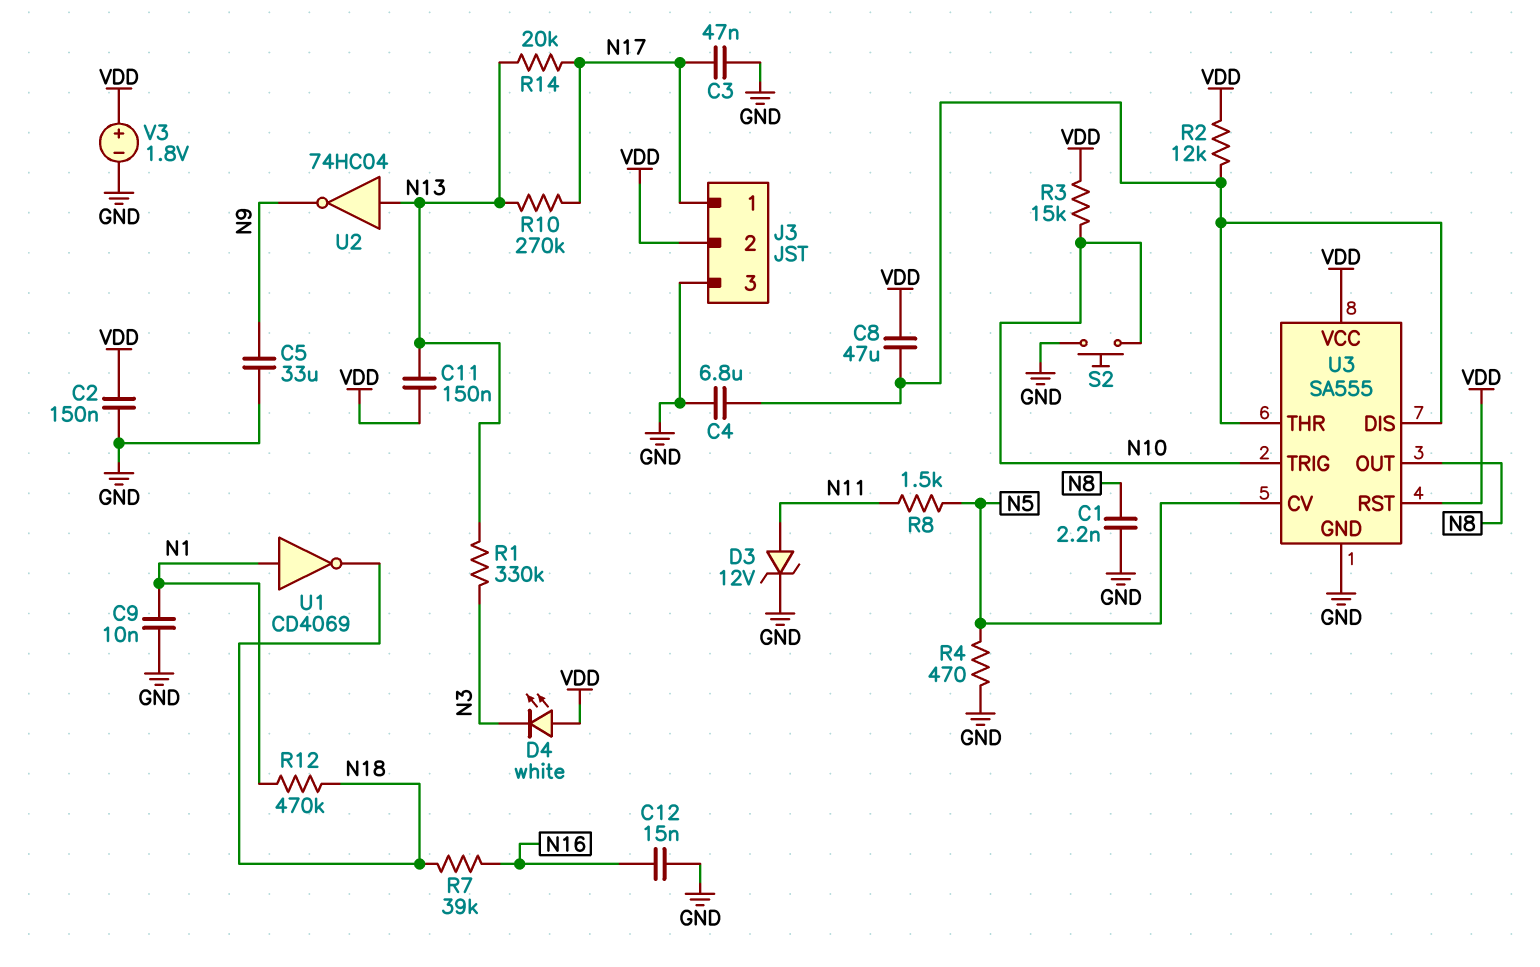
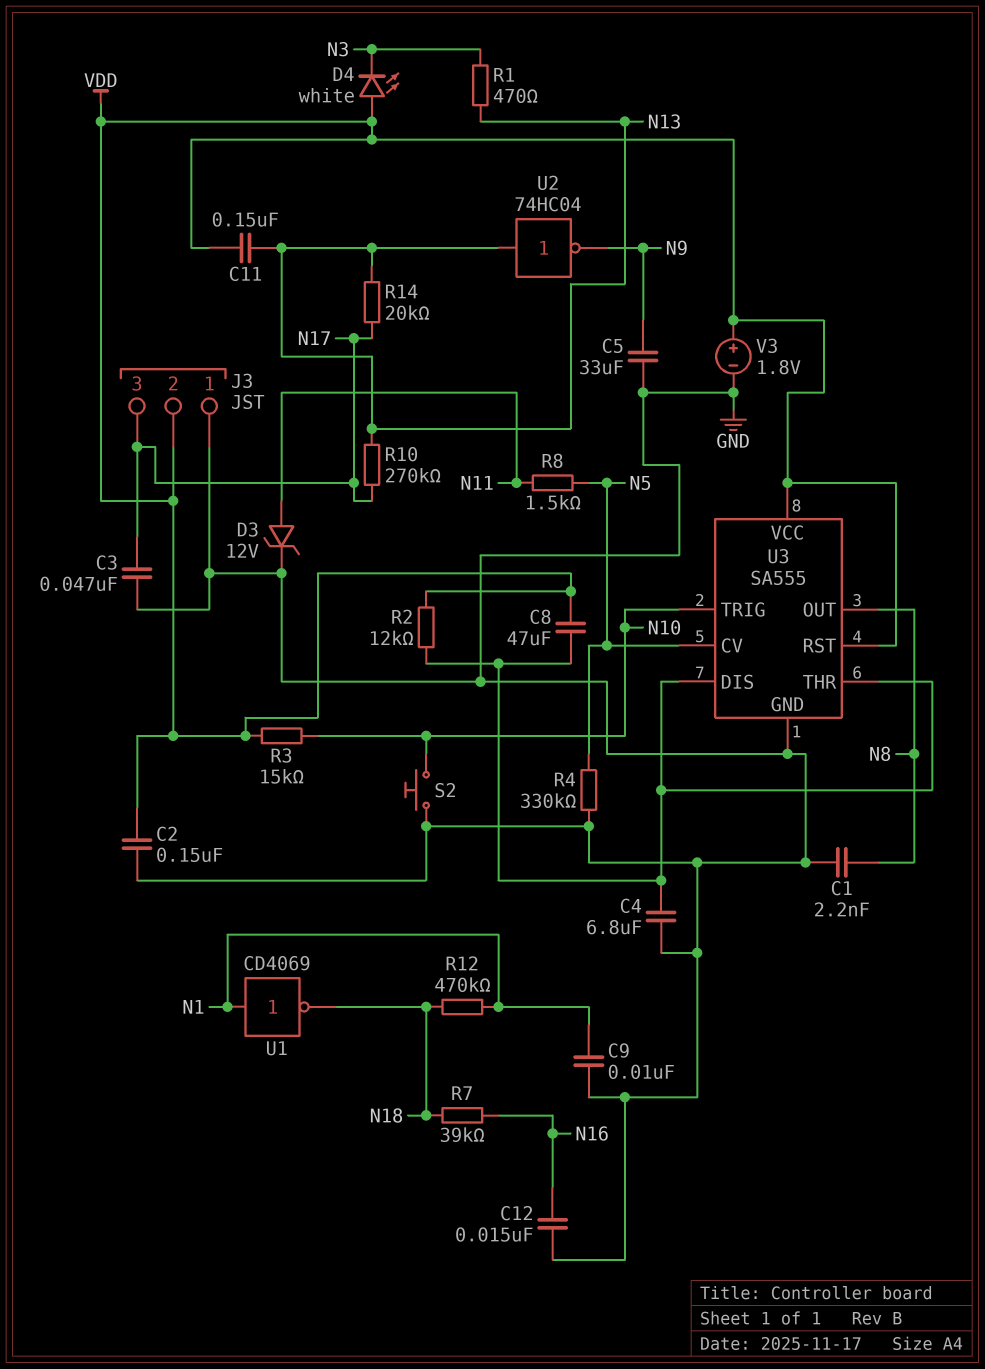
J3 pin 1: N17 -> GND
J3 pin 3: GND -> N17
R1: 330k (N3, N13) -> 470 (N3, N13)
R4: 470 (GND, N5) -> 330k (GND, N5)

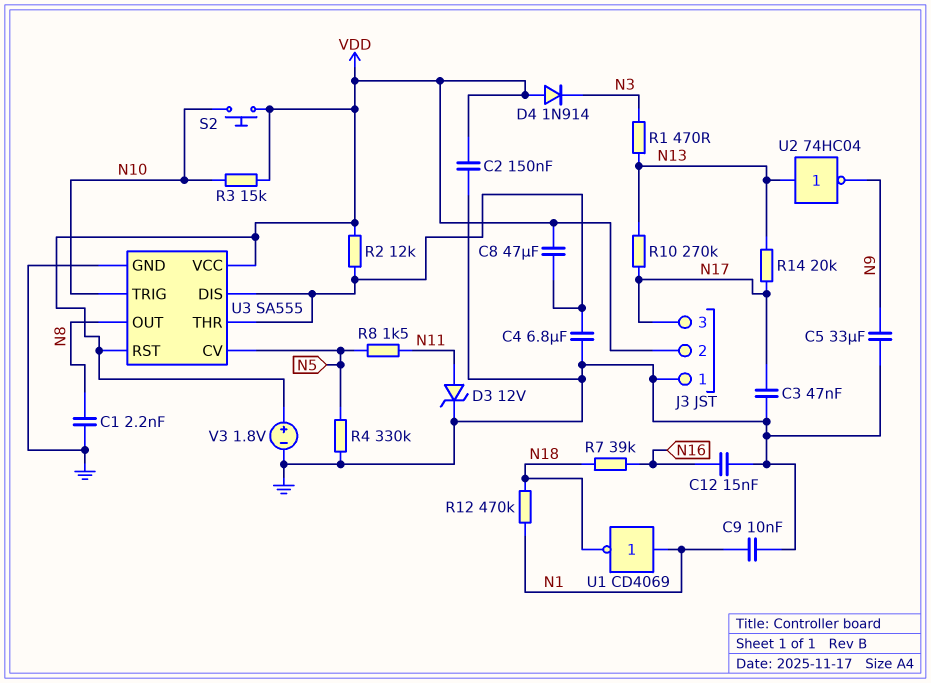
C11: 150nF (N13, VDD) -> none
D4: LED white (A VDD, K N3) -> diode 1N914 (A VDD, K N3)
S2: button (GND, N10) -> button (N10, VDD)

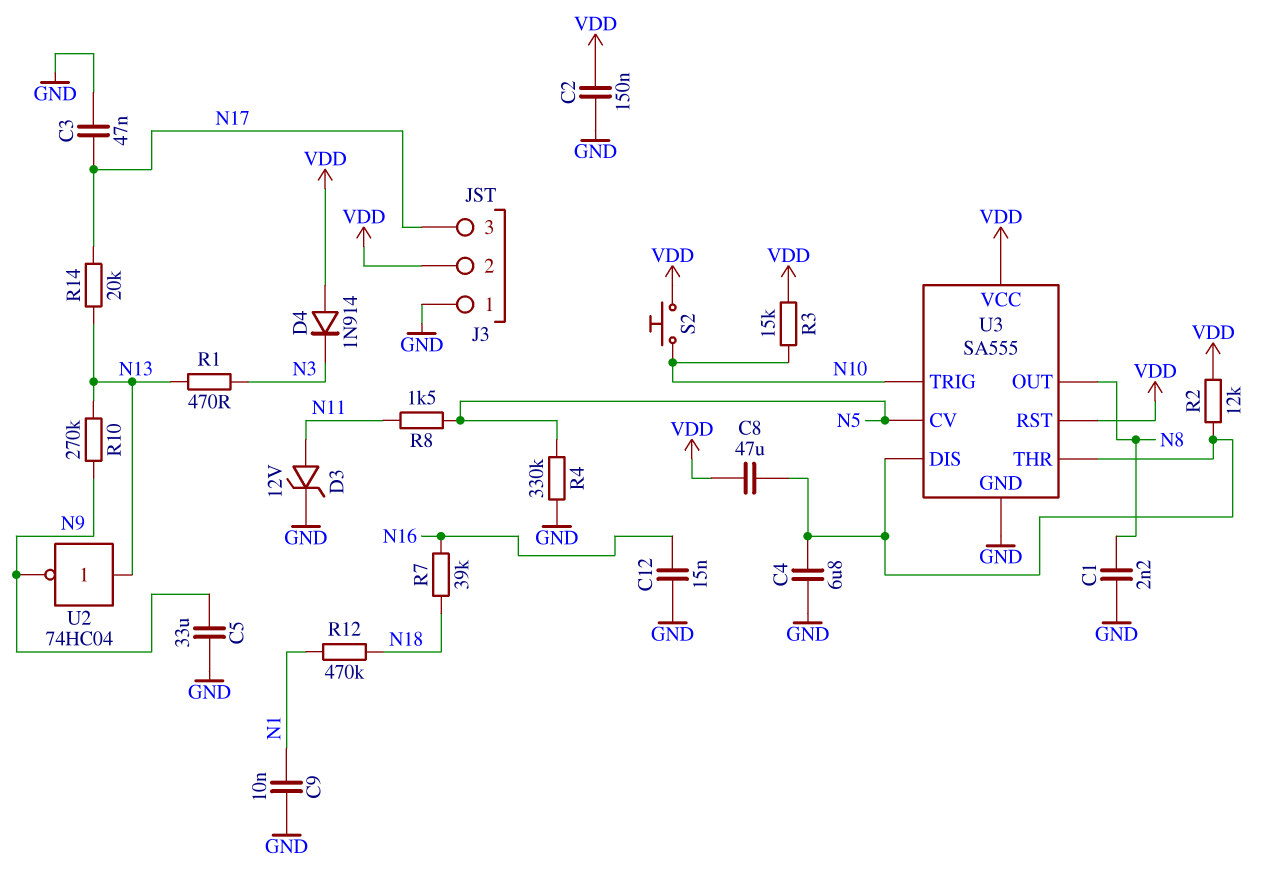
R10: 270k (N13, N17) -> 270k (N9, N13)
U1: NOT CD4069 (in N1, out N18) -> none
V3: 1.8V (plus VDD, minus GND) -> none

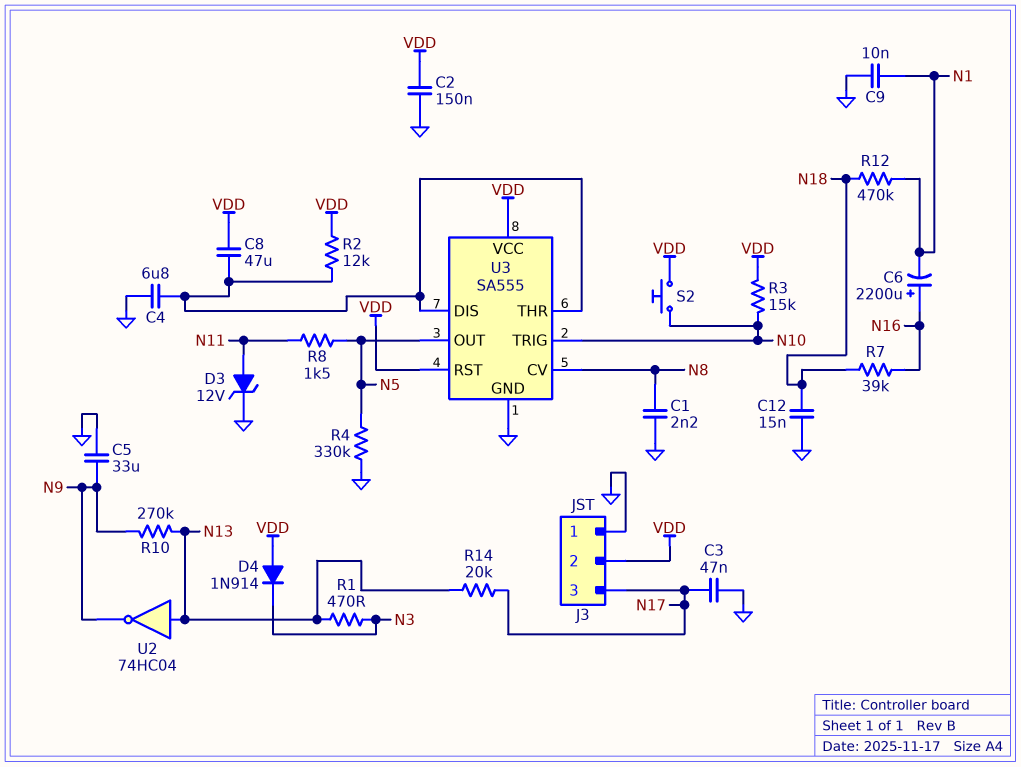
C6: none -> 2200uF (plus N16, minus N1)
C12: 15nF (GND, N16) -> 15nF (GND, N18)
U3 pin CV: N5 -> N8
U3 pin OUT: N8 -> N5

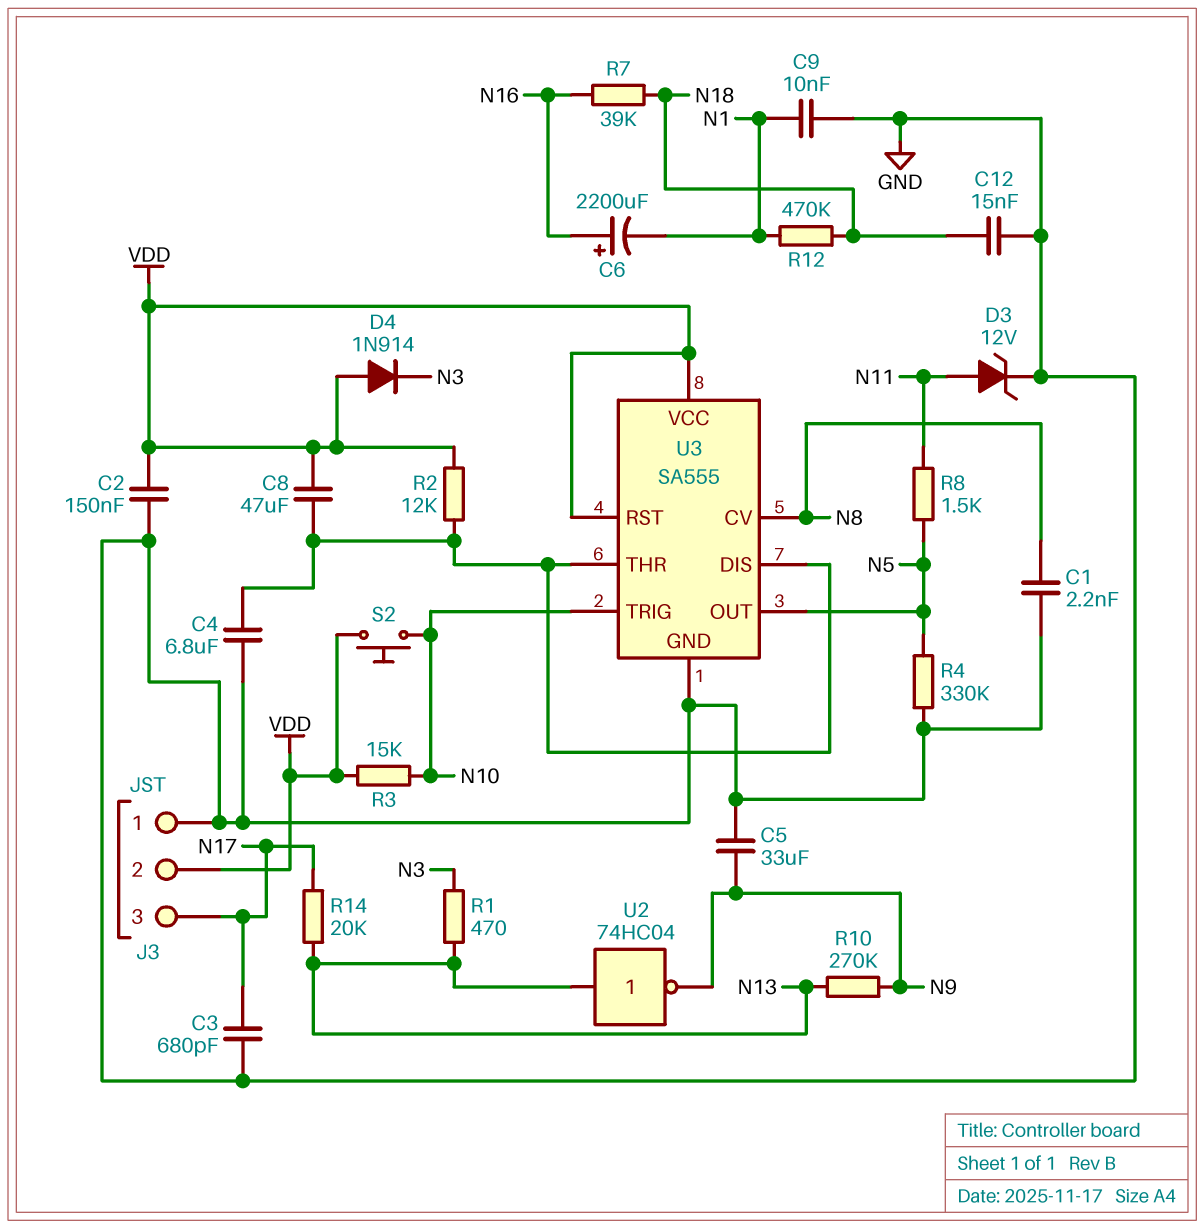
C3: 47nF (GND, N17) -> 680pF (GND, N17)

